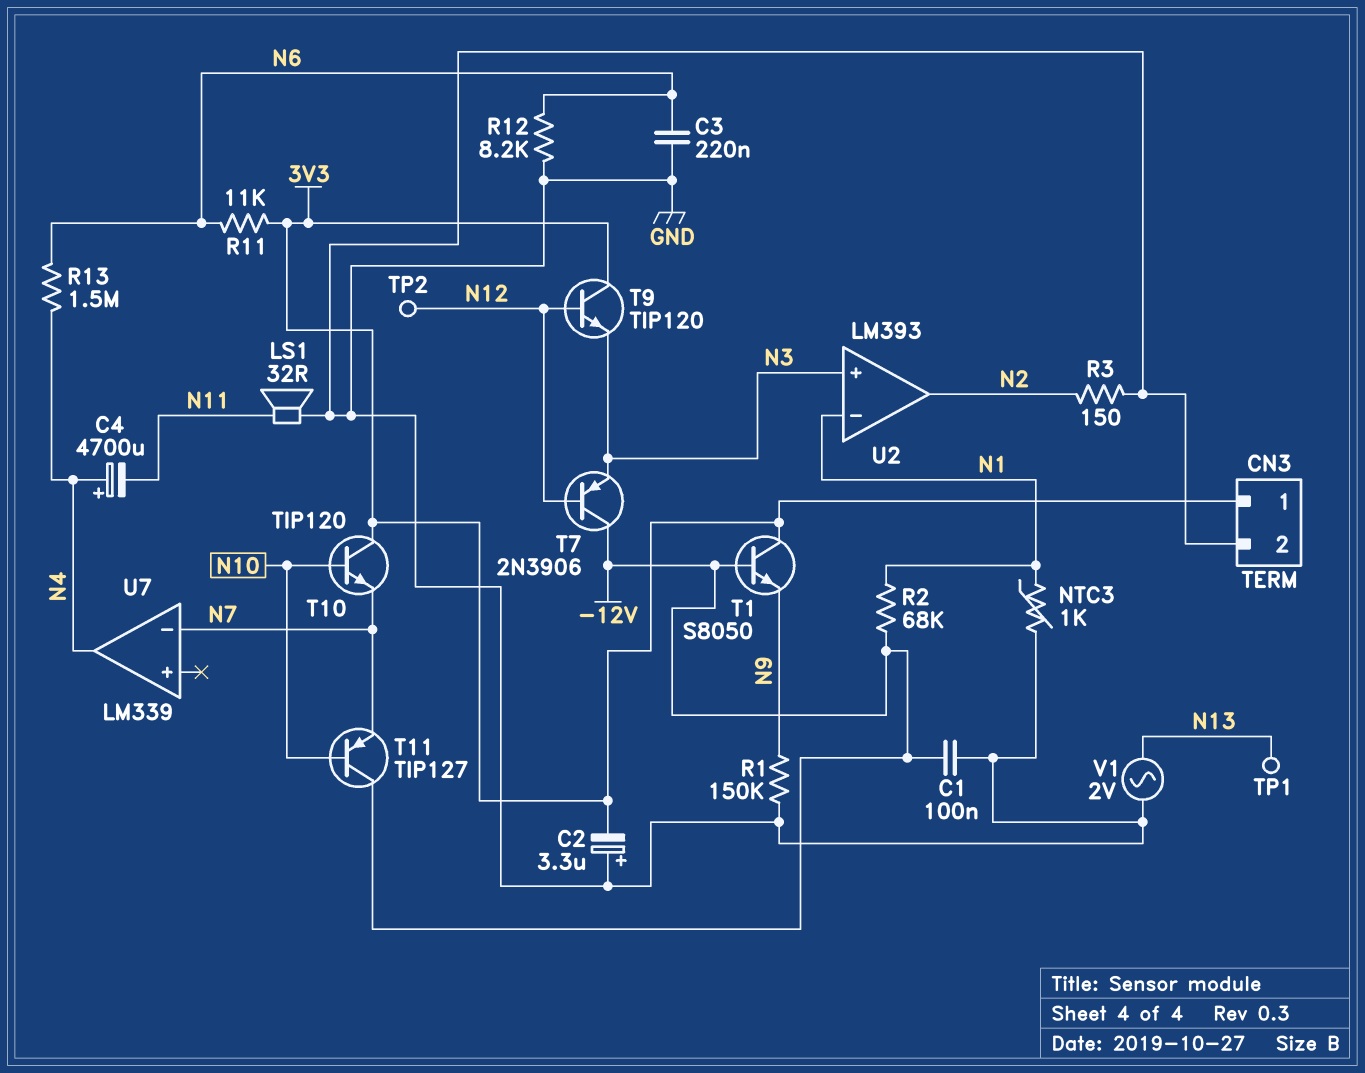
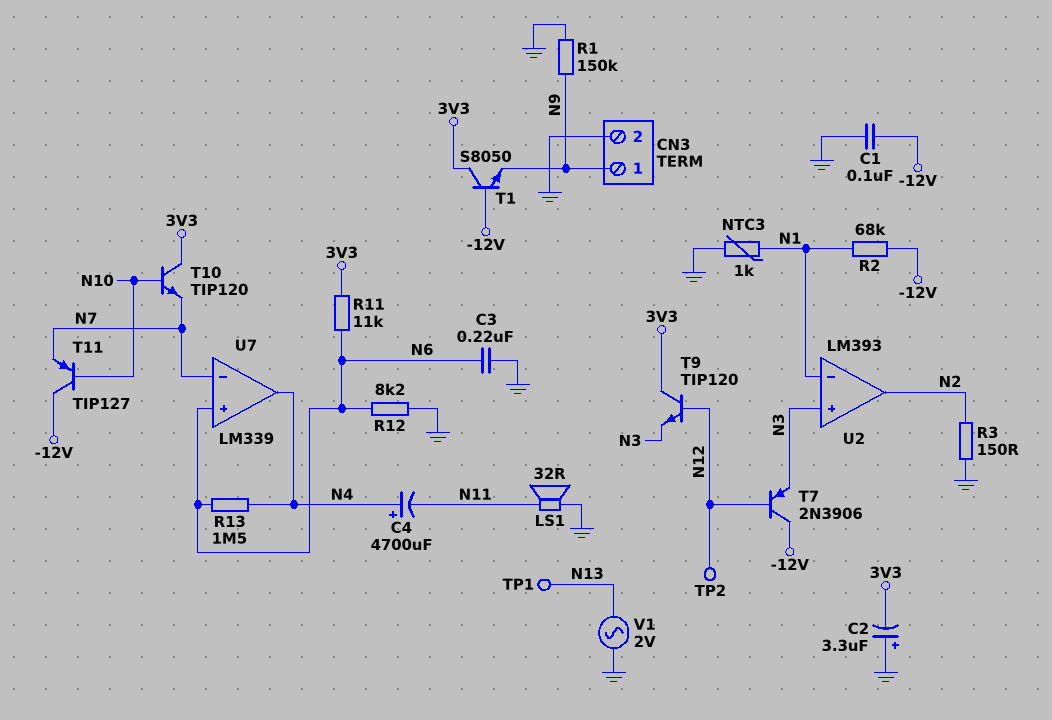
CN3 pin 1: 3V3 -> N9
U7 pin in+: none -> N6

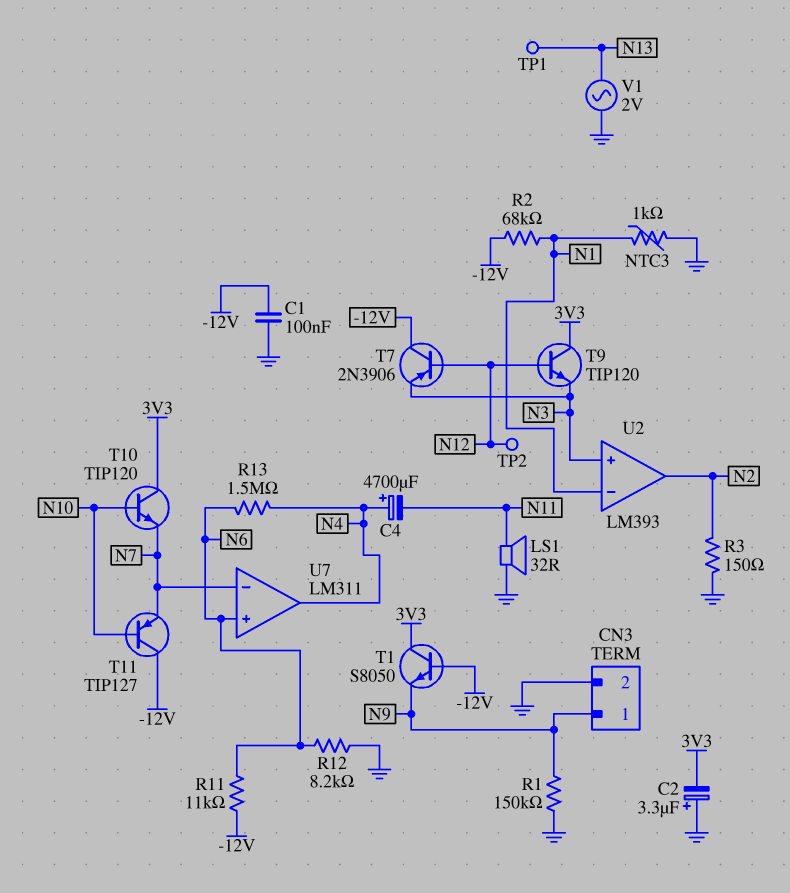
C3: 220nF (GND, N6) -> none
R11: 11k (3V3, N6) -> 11k (-12V, N6)
U7: LM339 -> LM311

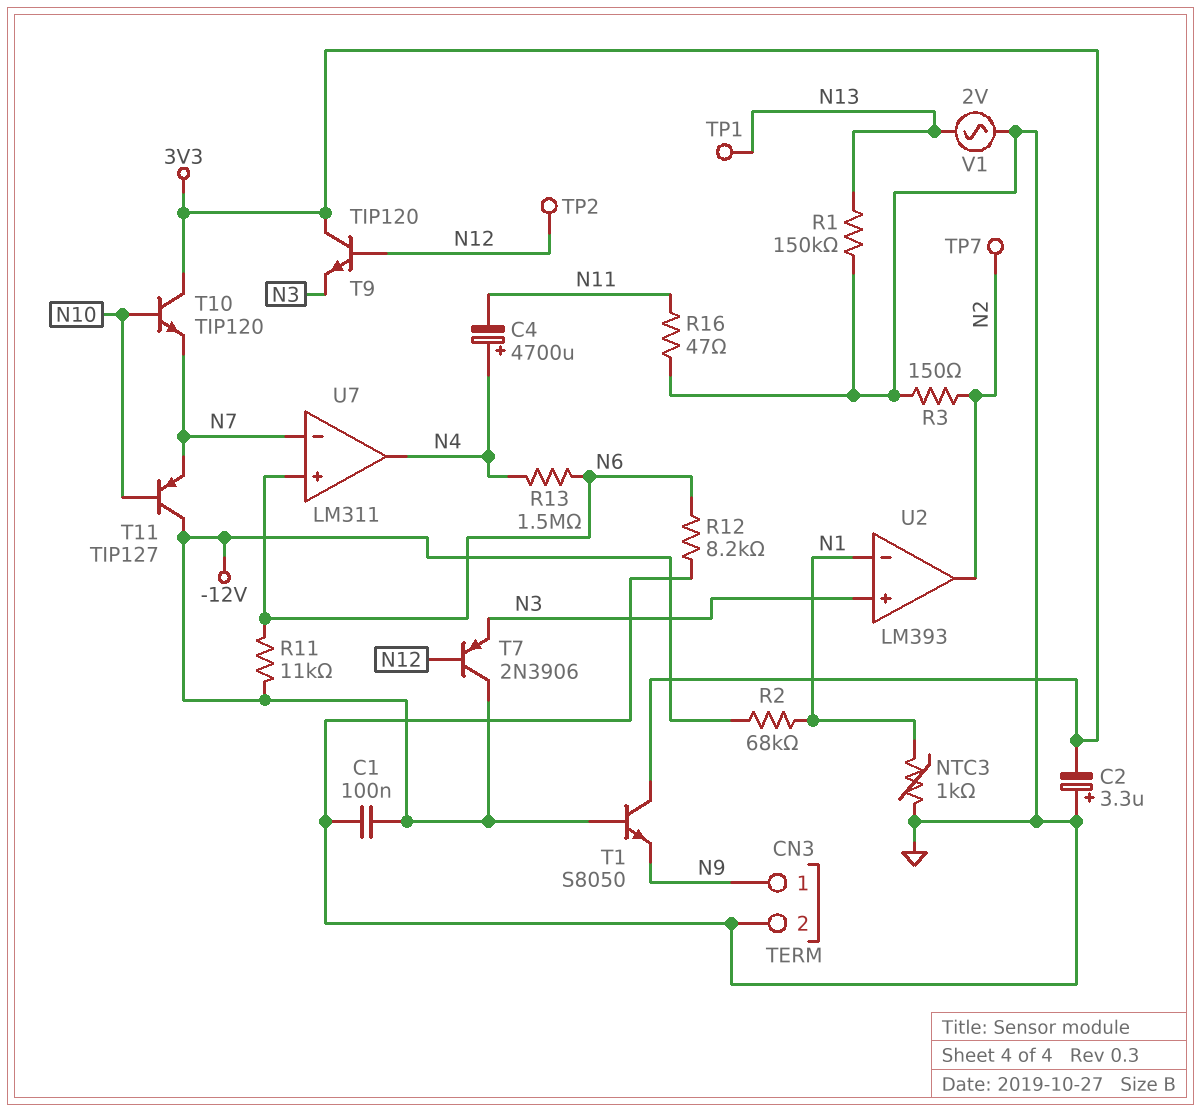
LS1: speaker 32R (GND, N11) -> none
R1: 150k (GND, N9) -> 150k (GND, N13)
R16: none -> 47 (GND, N11)
TP7: none -> test point (N2)

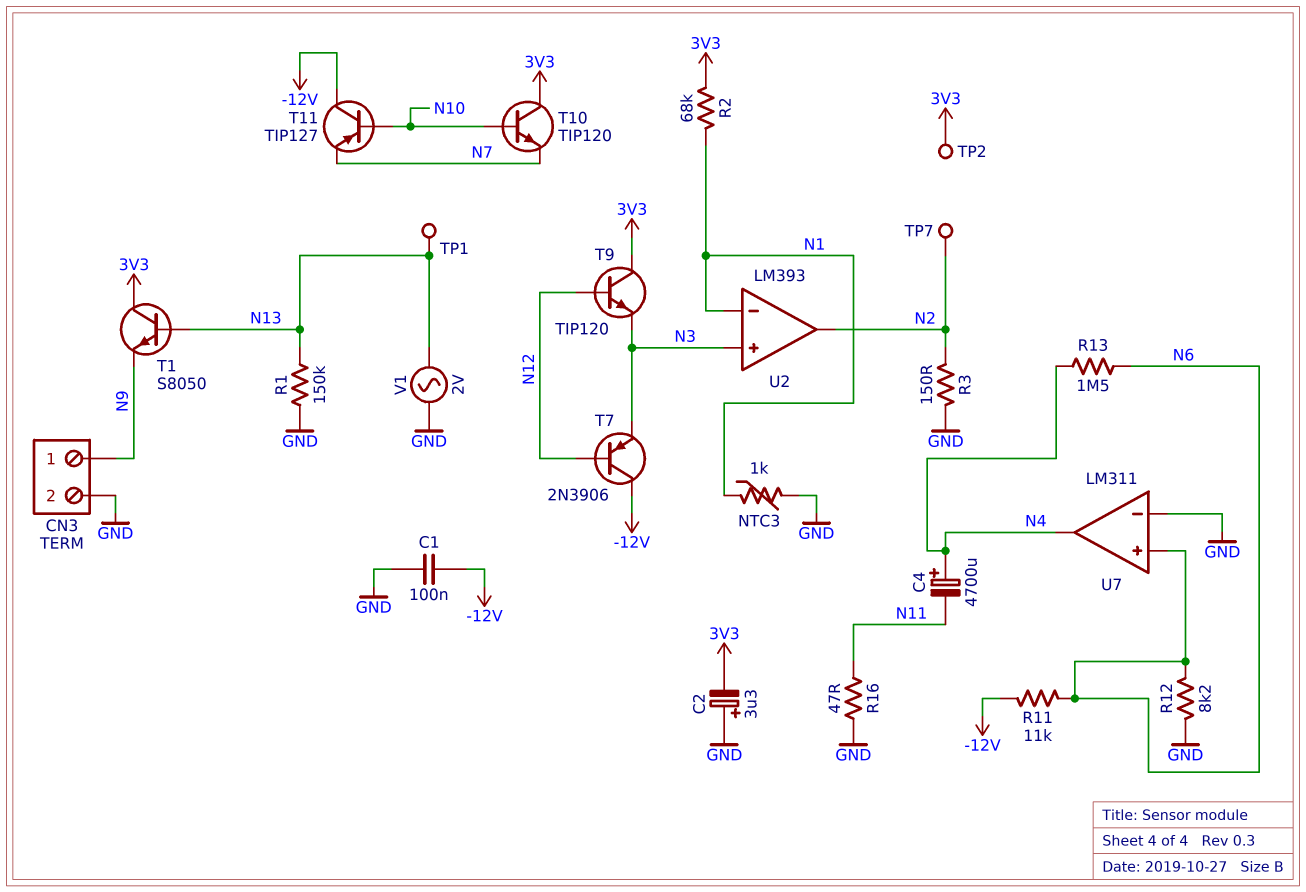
R2: 68k (-12V, N1) -> 68k (3V3, N1)
T1: NPN S8050 (B -12V, C 3V3, E N9) -> NPN S8050 (B N13, C 3V3, E N9)
TP2: test point (N12) -> test point (3V3)
U7 pin in-: N7 -> GND

